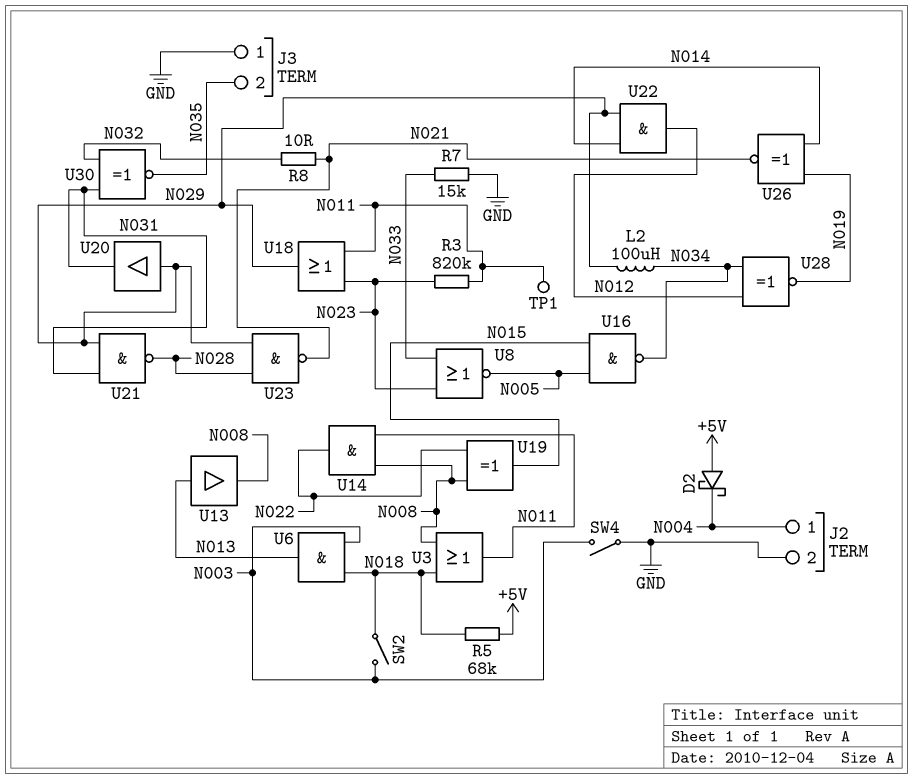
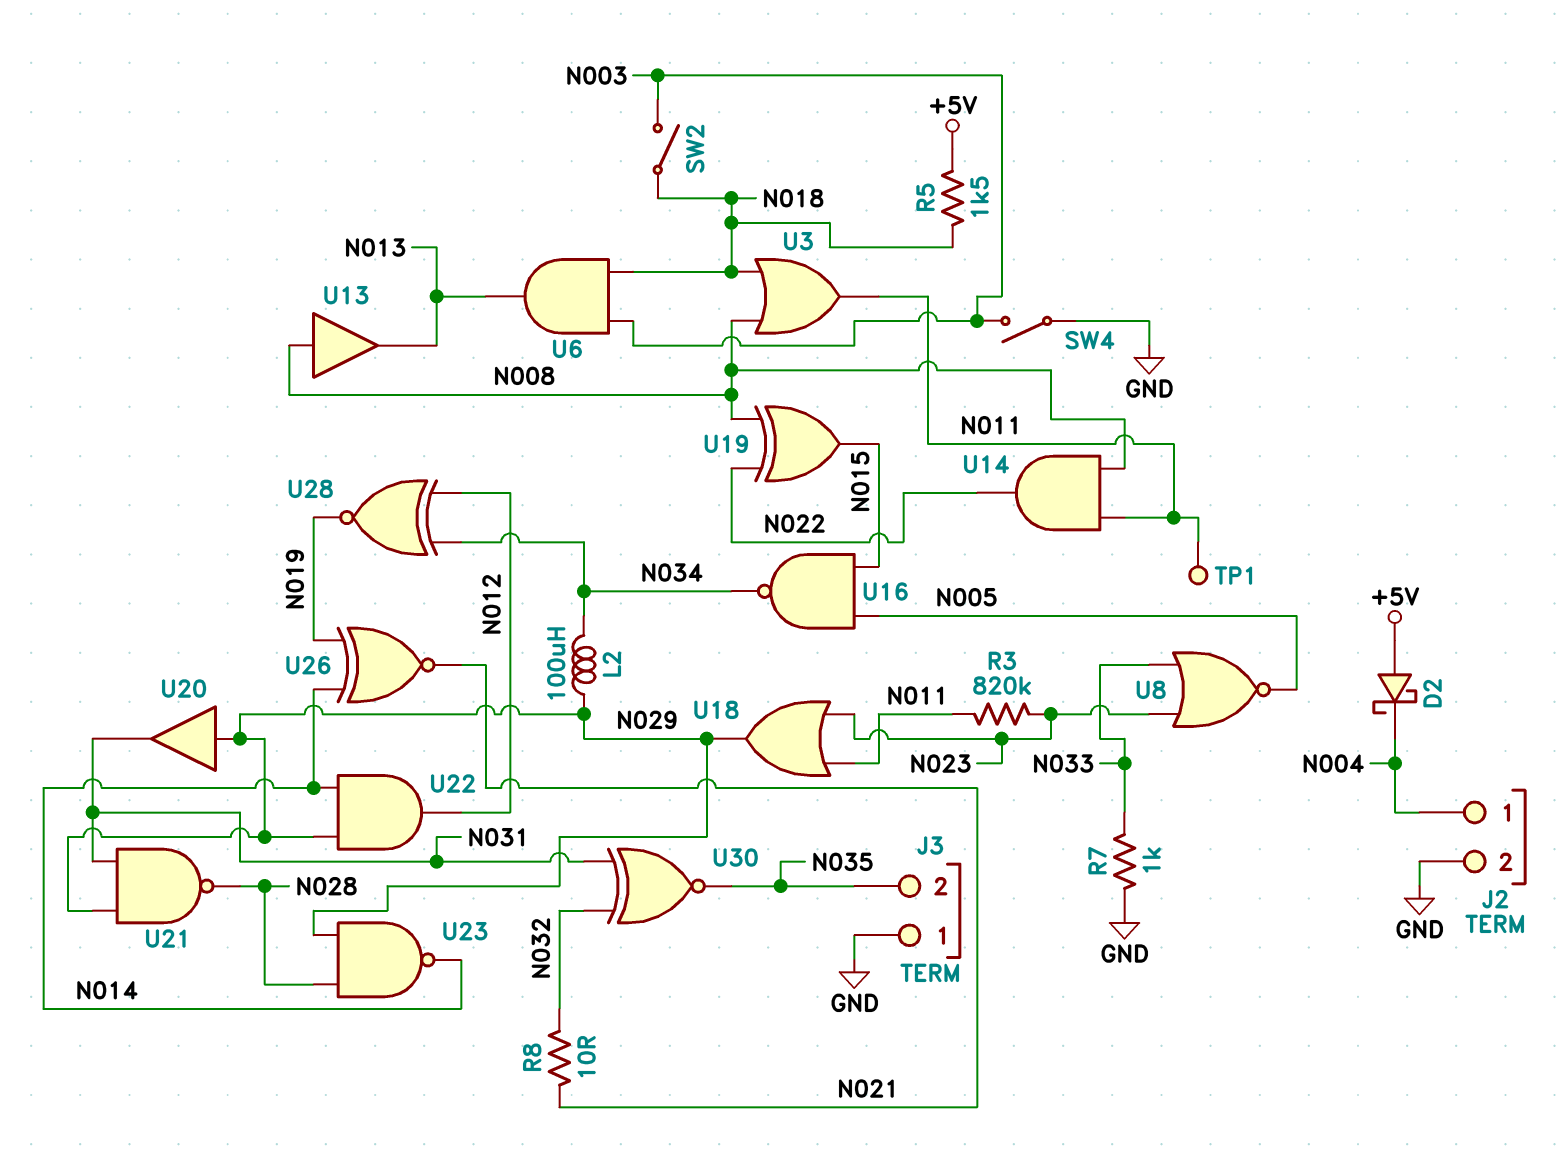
R5: 68k (+5V, N018) -> 1.5k (+5V, N018)
R7: 15k (GND, N033) -> 1k (GND, N033)
U13: buffer (in N013, out N008) -> buffer (in N008, out N013)
U23: NAND (in N028, in N029, out N021) -> NAND (in N028, in N029, out N014)

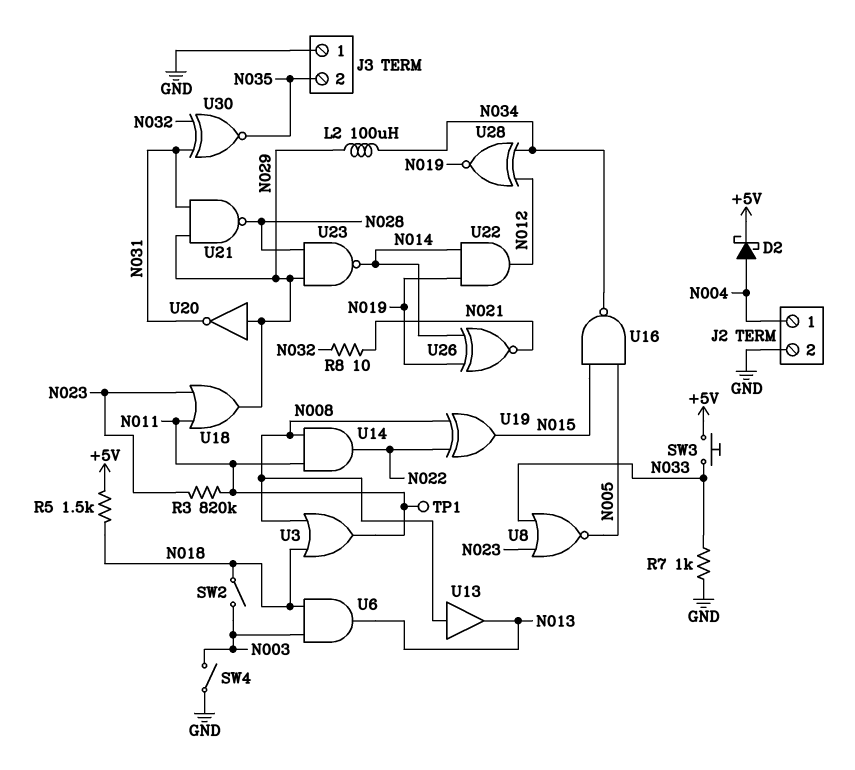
D2: schottky (A +5V, K N004) -> schottky (A N004, K +5V)
SW3: none -> button (+5V, N033)
U20: buffer (in N029, out N031) -> NOT (in N029, out N031)
U22: AND (in N014, in N029, out N012) -> AND (in N014, in N019, out N012)

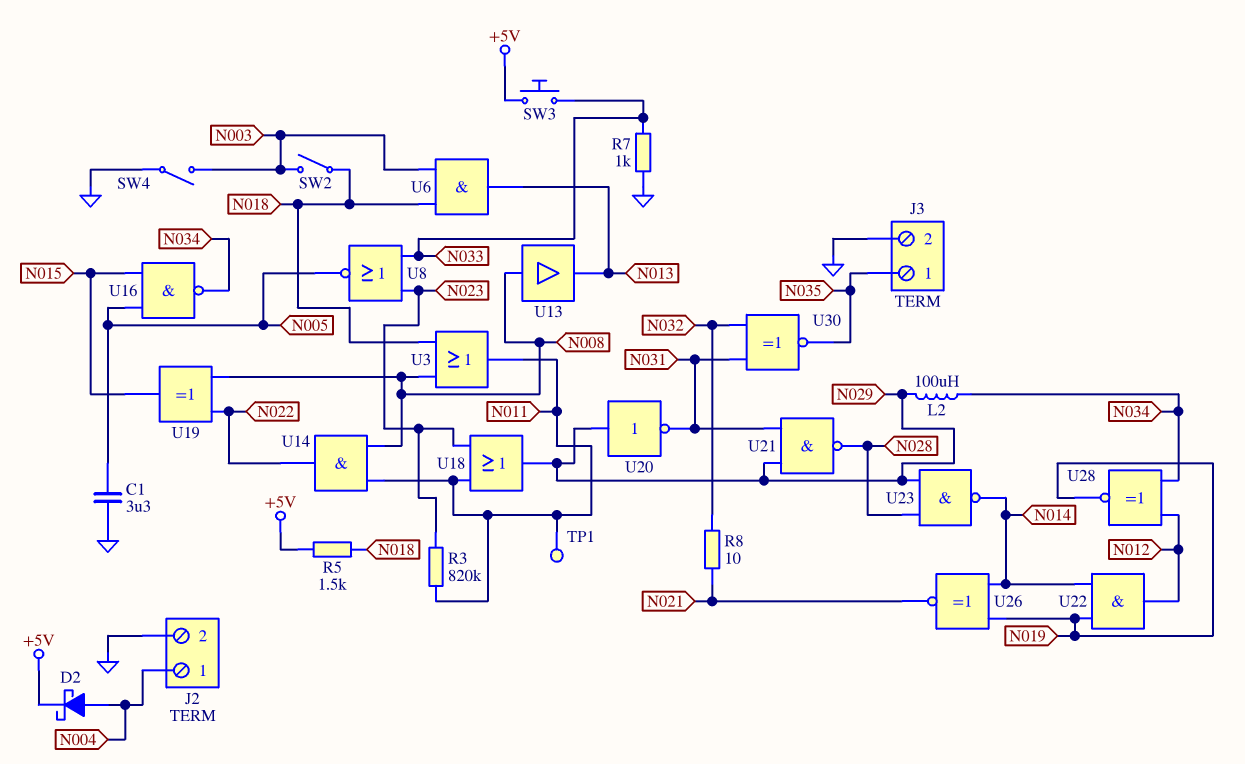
C1: none -> 3.3uF (GND, N005)
J3 pin 1: GND -> N035
J3 pin 2: N035 -> GND

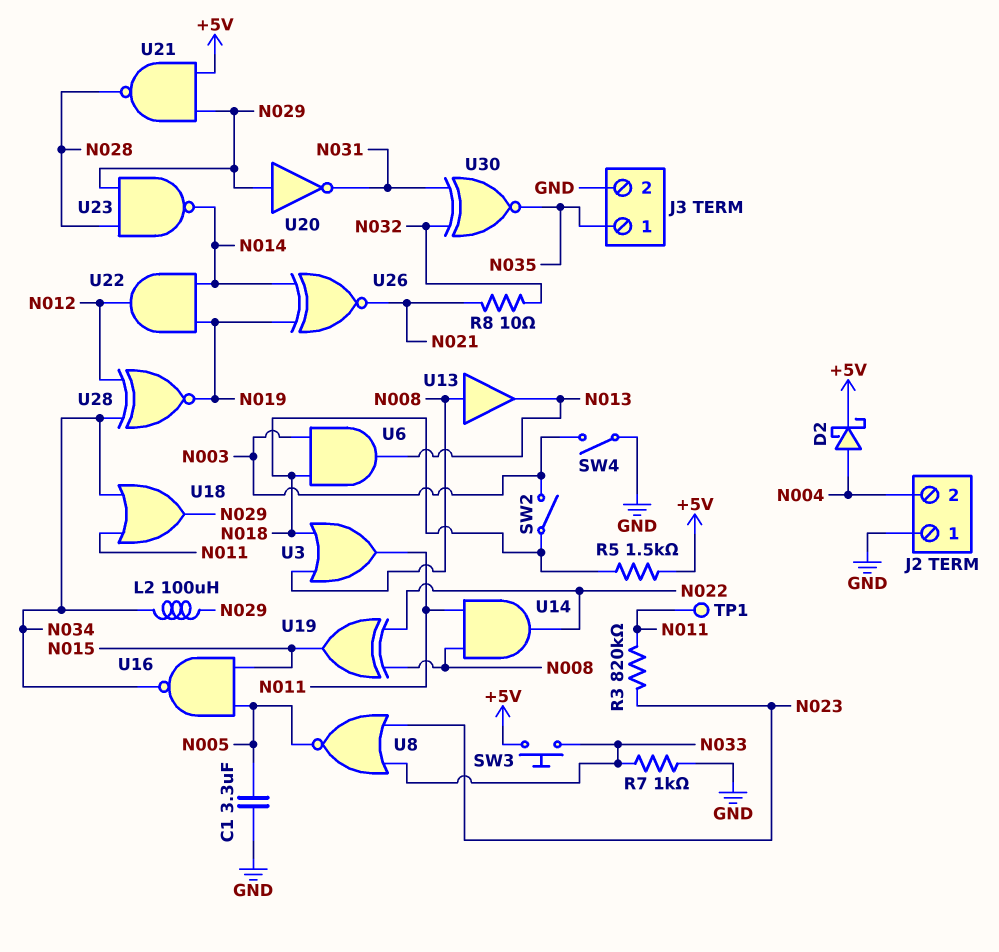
J2 pin 1: N004 -> GND
J2 pin 2: GND -> N004
U18: OR (in N011, in N023, out N029) -> OR (in N011, in N034, out N029)
U21: NAND (in N029, in N031, out N028) -> NAND (in +5V, in N029, out N028)

